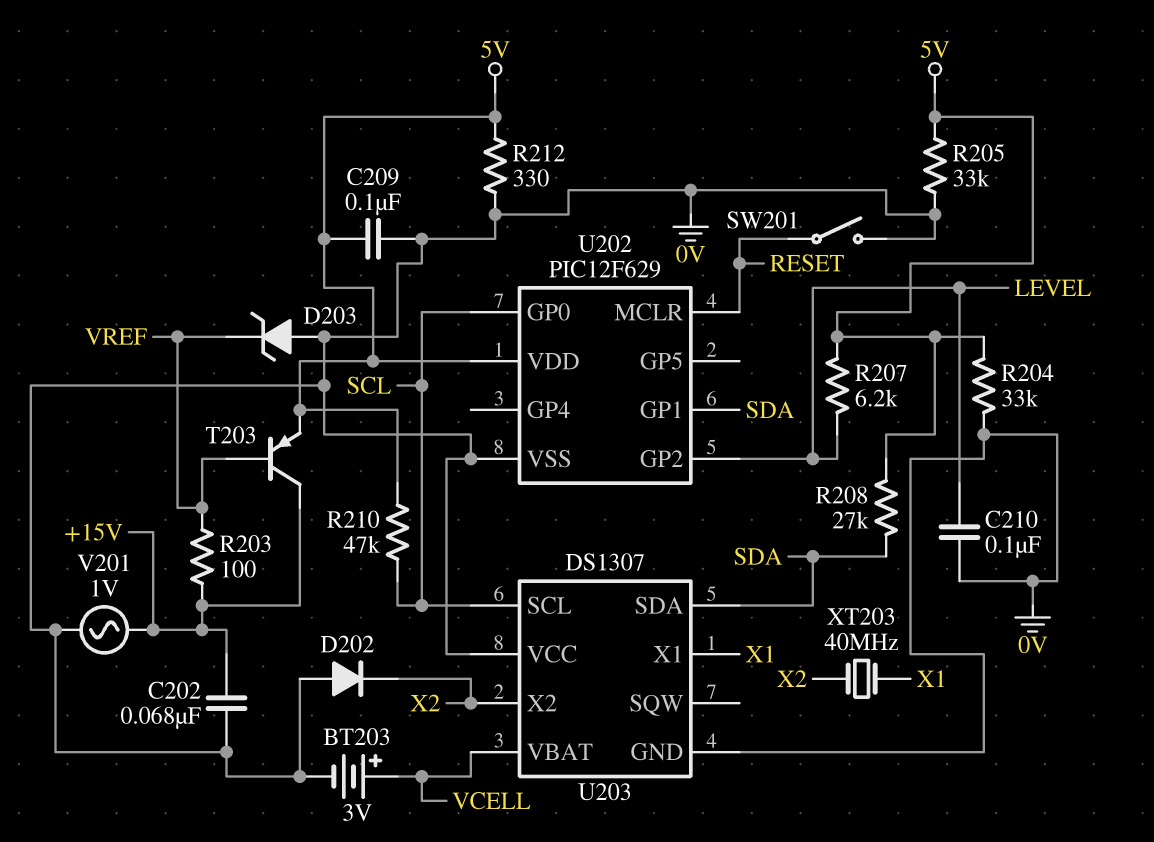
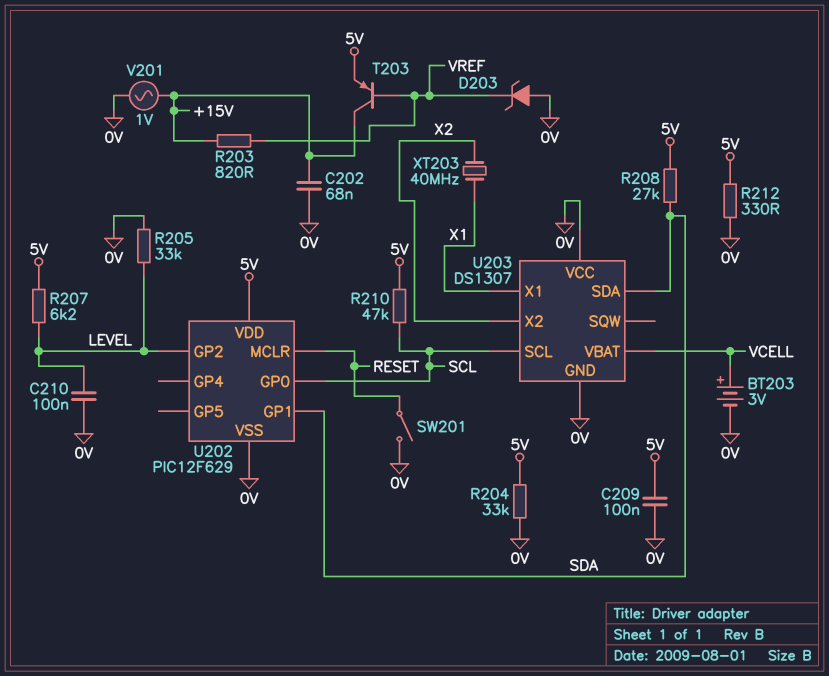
D202: diode (A 0V, K X2) -> none
R203: 100 (+15V, VREF) -> 820 (+15V, VREF)
R205: 33k (0V, 5V) -> 33k (0V, LEVEL)

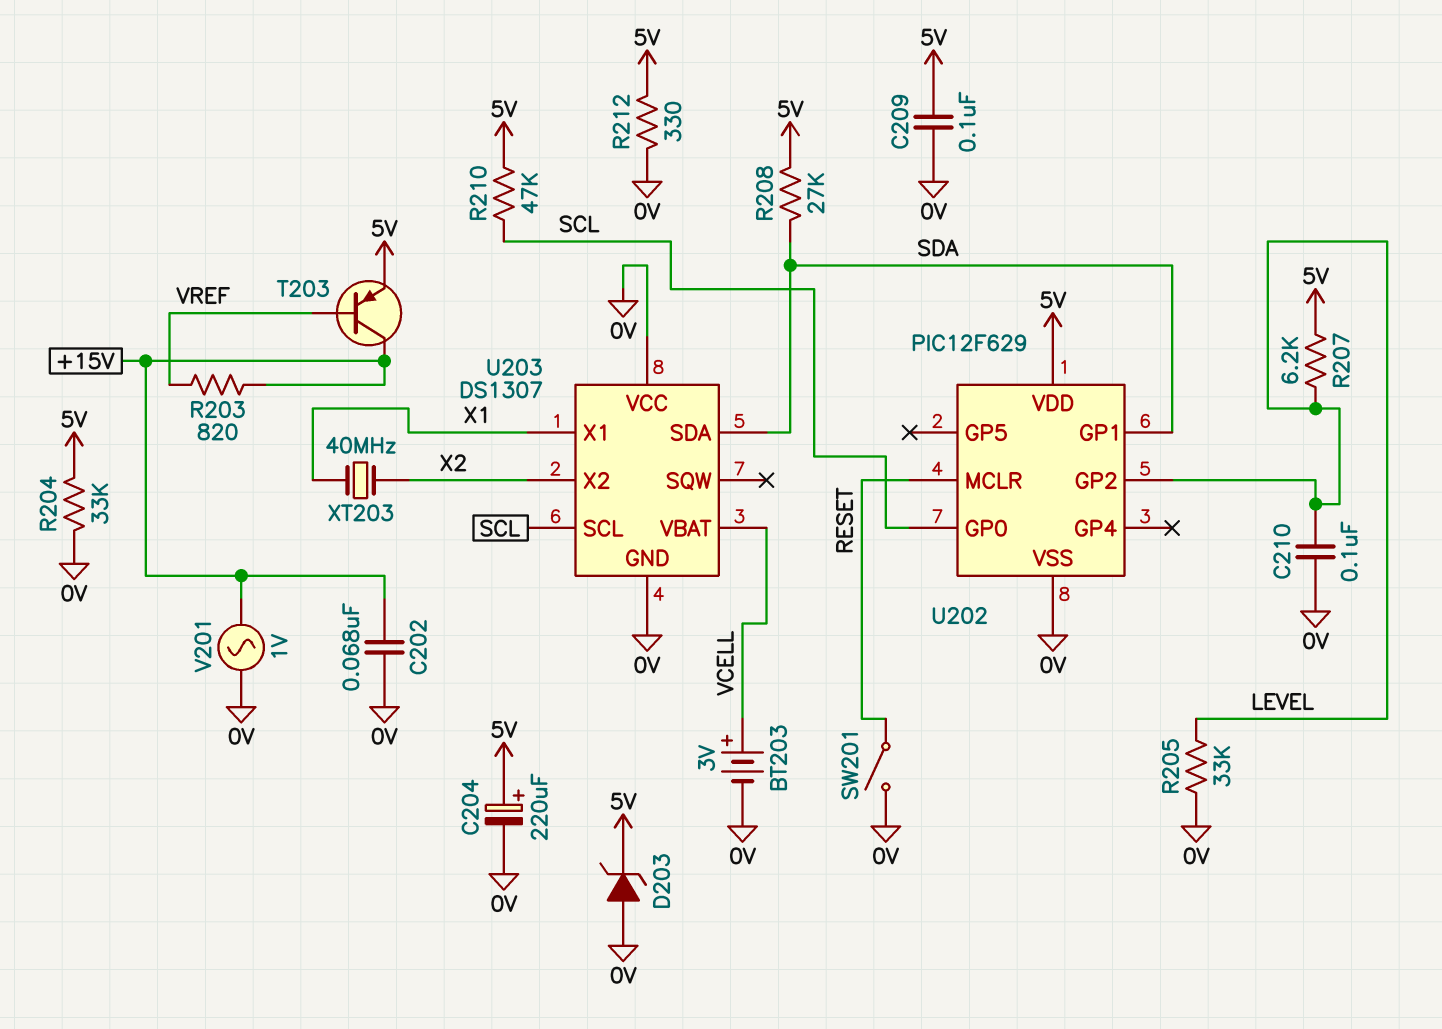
C204: none -> 220uF (plus 5V, minus 0V)
D203: zener (A 0V, K VREF) -> zener (A 0V, K 5V)

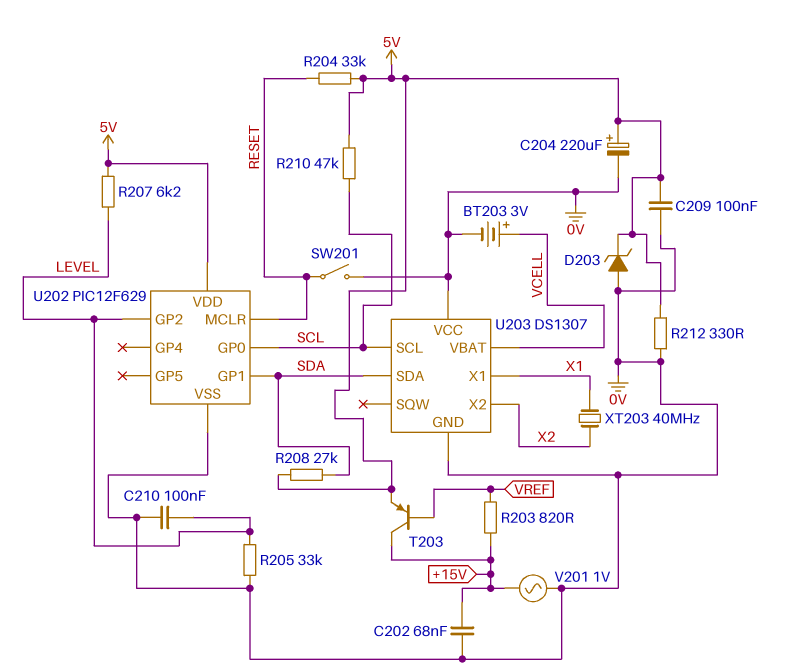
R204: 33k (0V, 5V) -> 33k (5V, RESET)

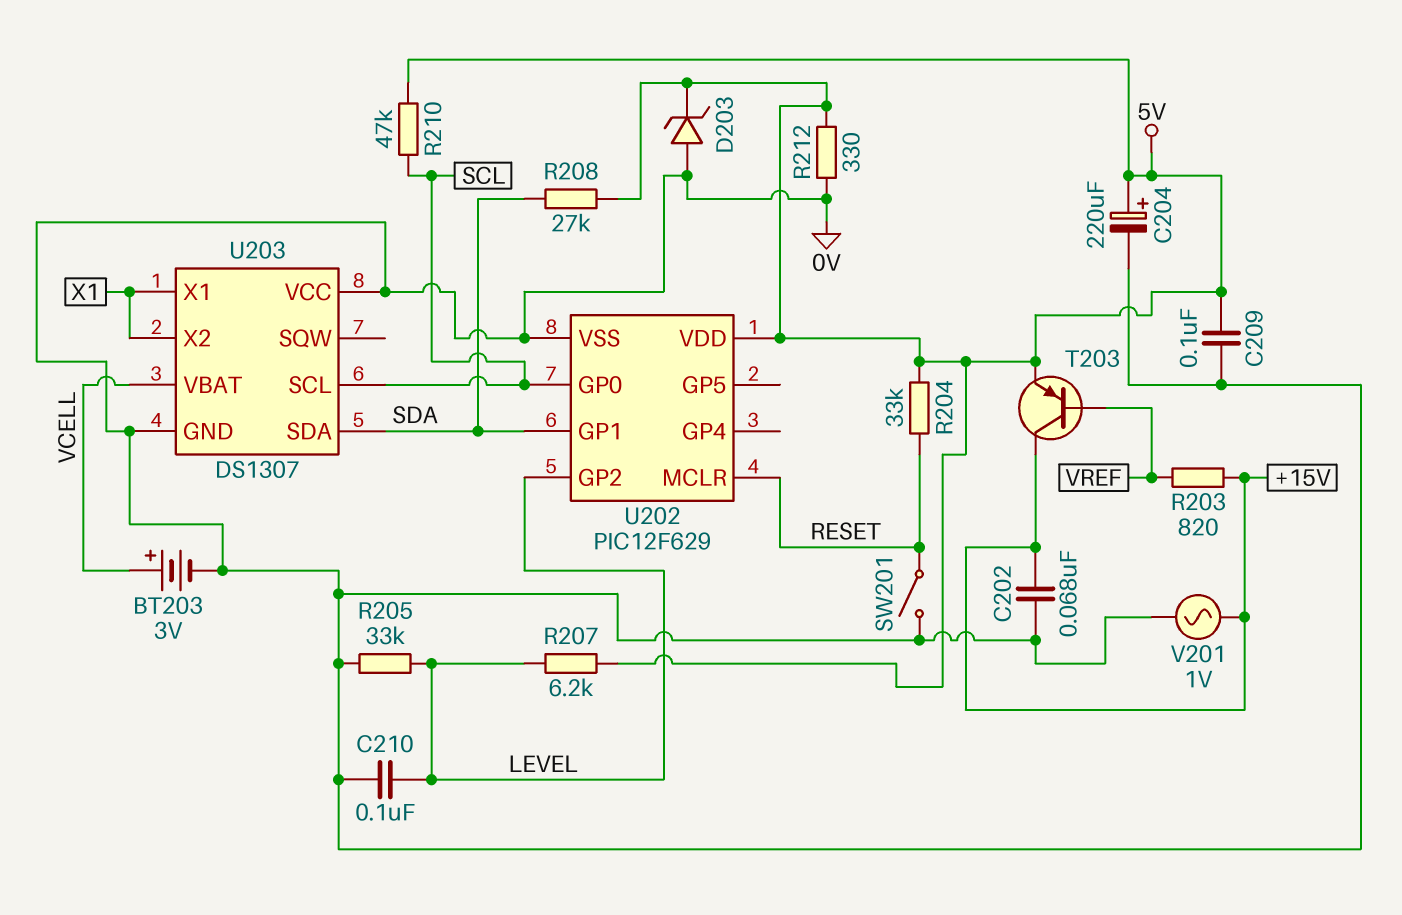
U203 pin X2: X2 -> X1
XT203: 40MHz (X1, X2) -> none

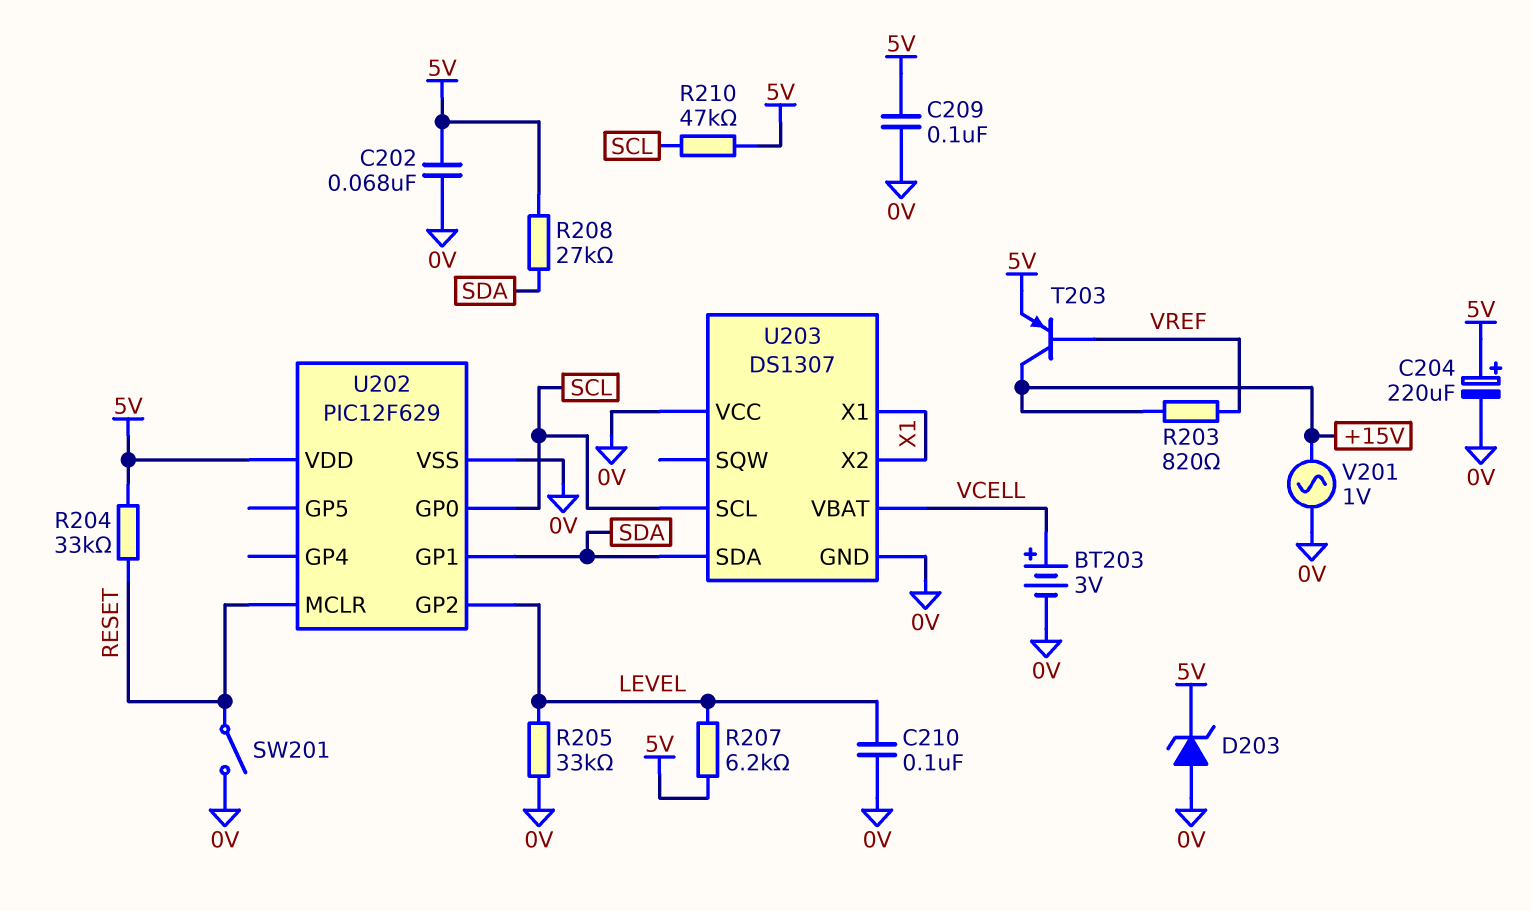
C202: 68nF (+15V, 0V) -> 68nF (0V, 5V)
R212: 330 (0V, 5V) -> none

